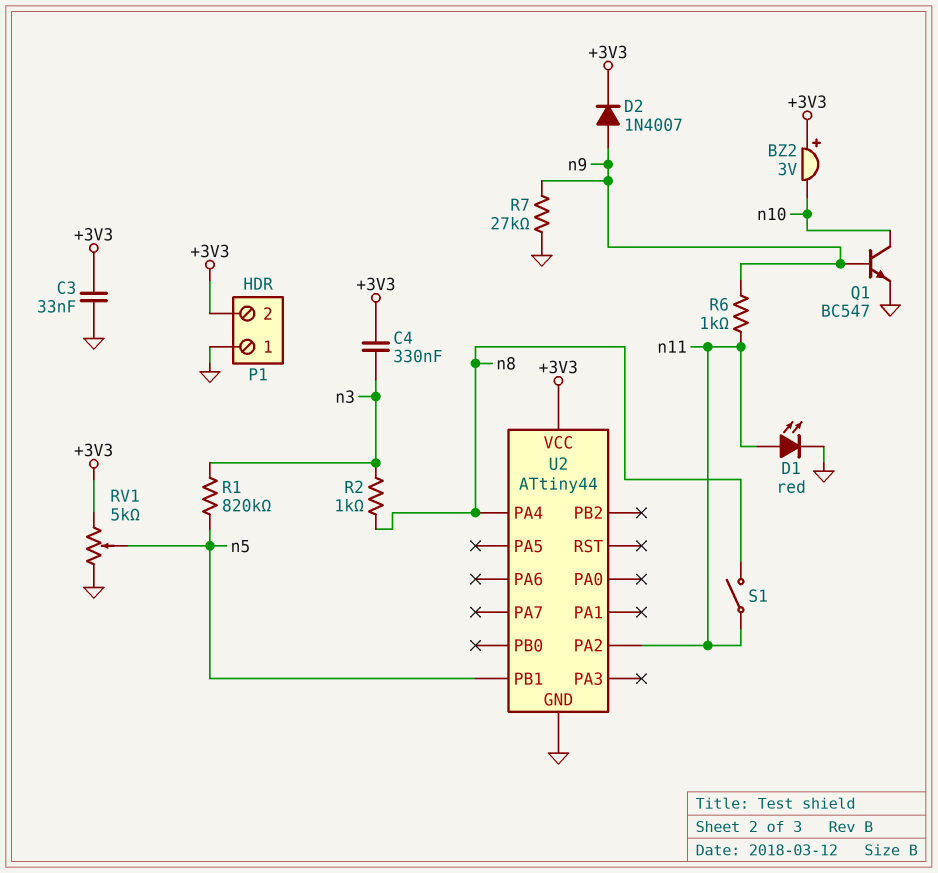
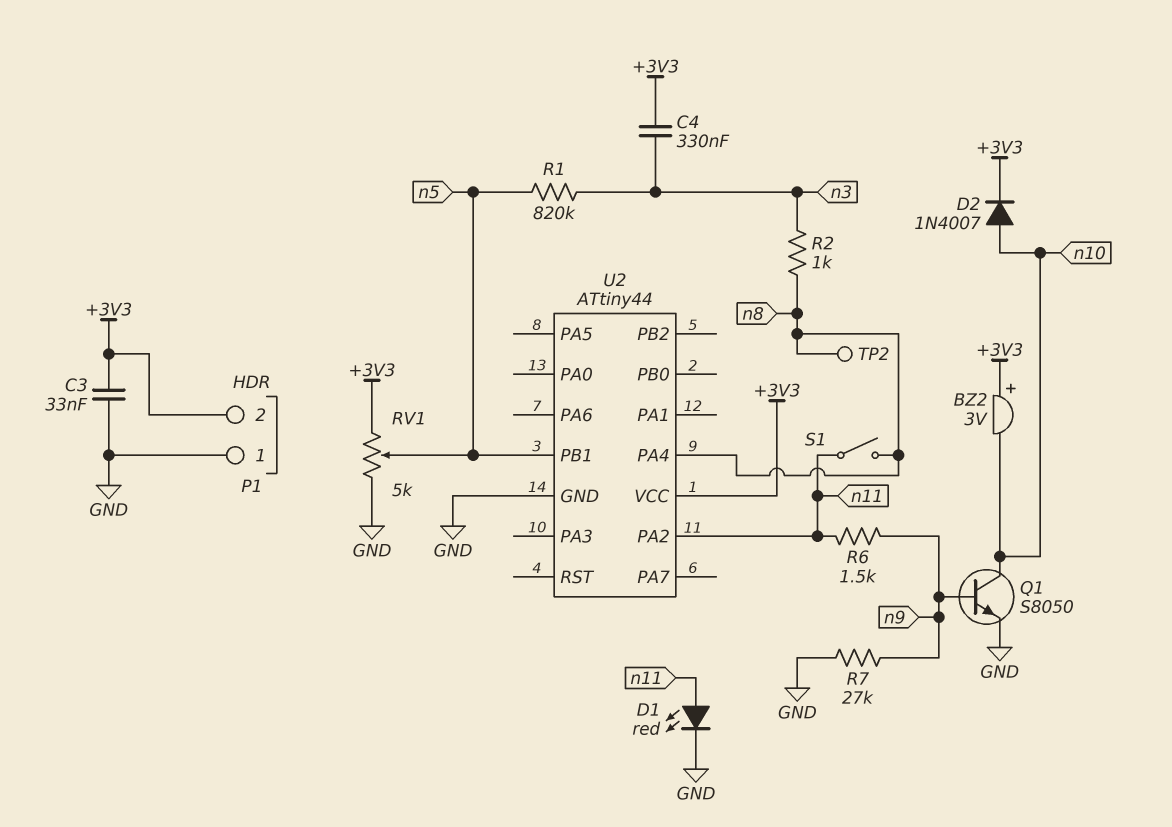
D2: diode 1N4007 (A n9, K +3V3) -> diode 1N4007 (A n10, K +3V3)
Q1: NPN BC547 (B n9, C n10, E GND) -> NPN S8050 (B n9, C n10, E GND)
R6: 1k (n9, n11) -> 1.5k (n9, n11)
TP2: none -> test point (n8)

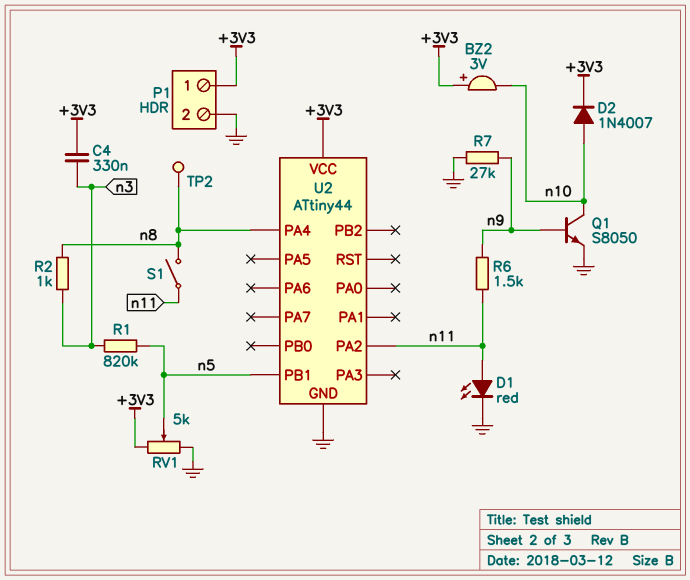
C3: 33nF (+3V3, GND) -> none
P1 pin 1: GND -> +3V3
P1 pin 2: +3V3 -> GND

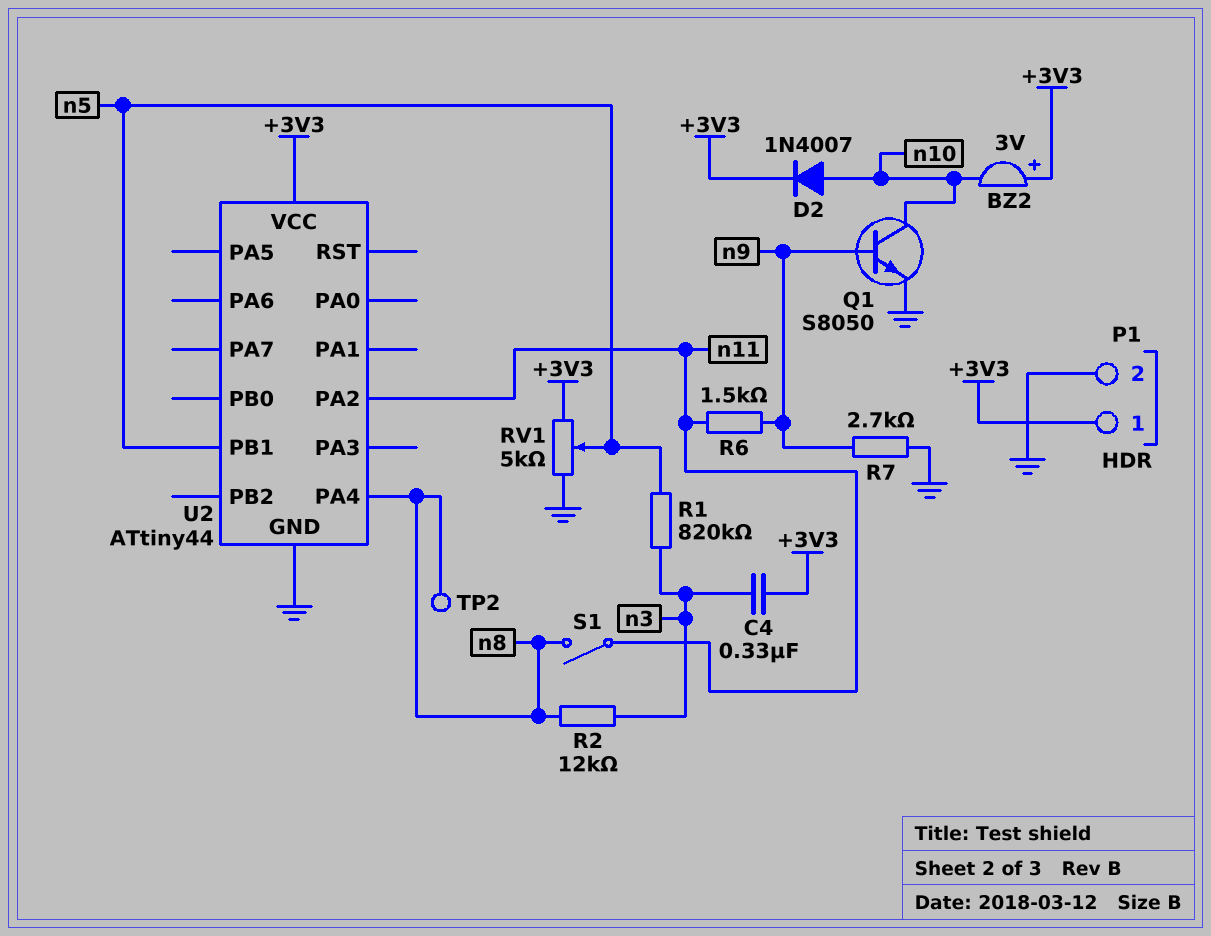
D1: LED red (A n11, K GND) -> none
R2: 1k (n3, n8) -> 12k (n3, n8)
R7: 27k (GND, n9) -> 2.7k (GND, n9)

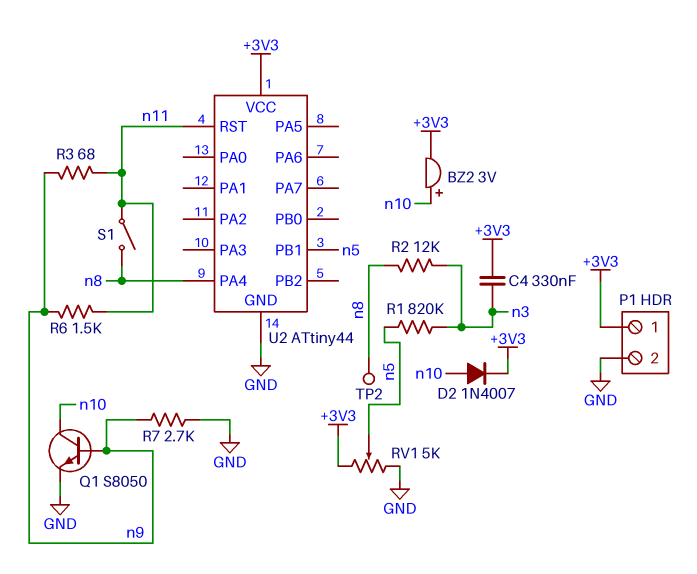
BZ2: buzzer 3V (plus +3V3, minus n10) -> buzzer 3V (plus n10, minus +3V3)
R3: none -> 68 (n9, n11)
U2 pin PA2: n11 -> none
U2 pin RST: none -> n11

